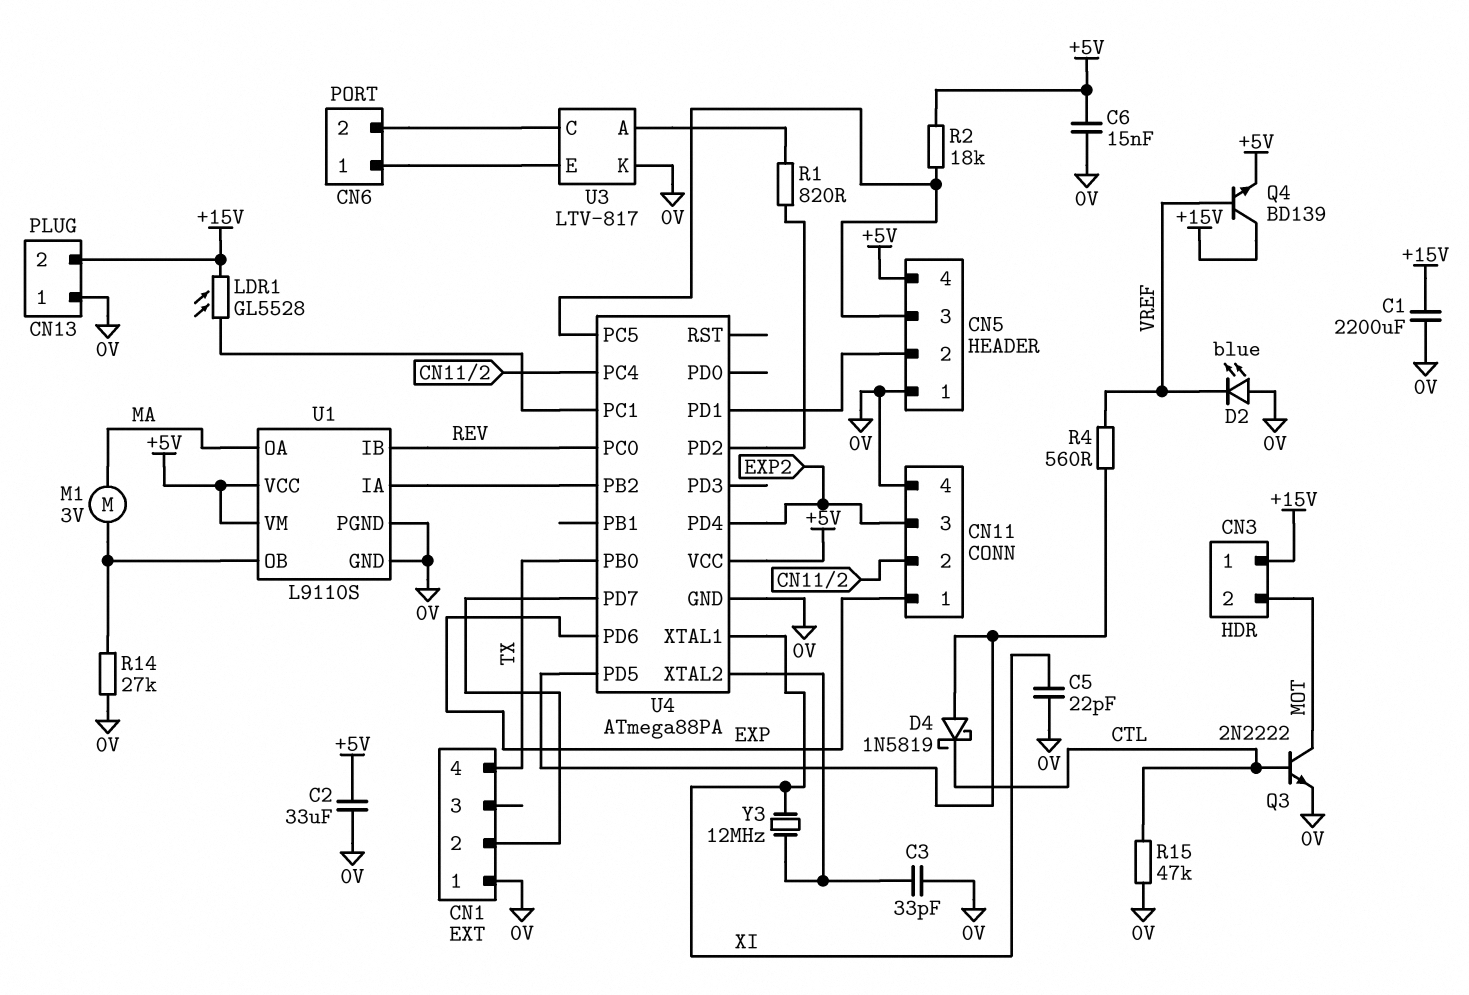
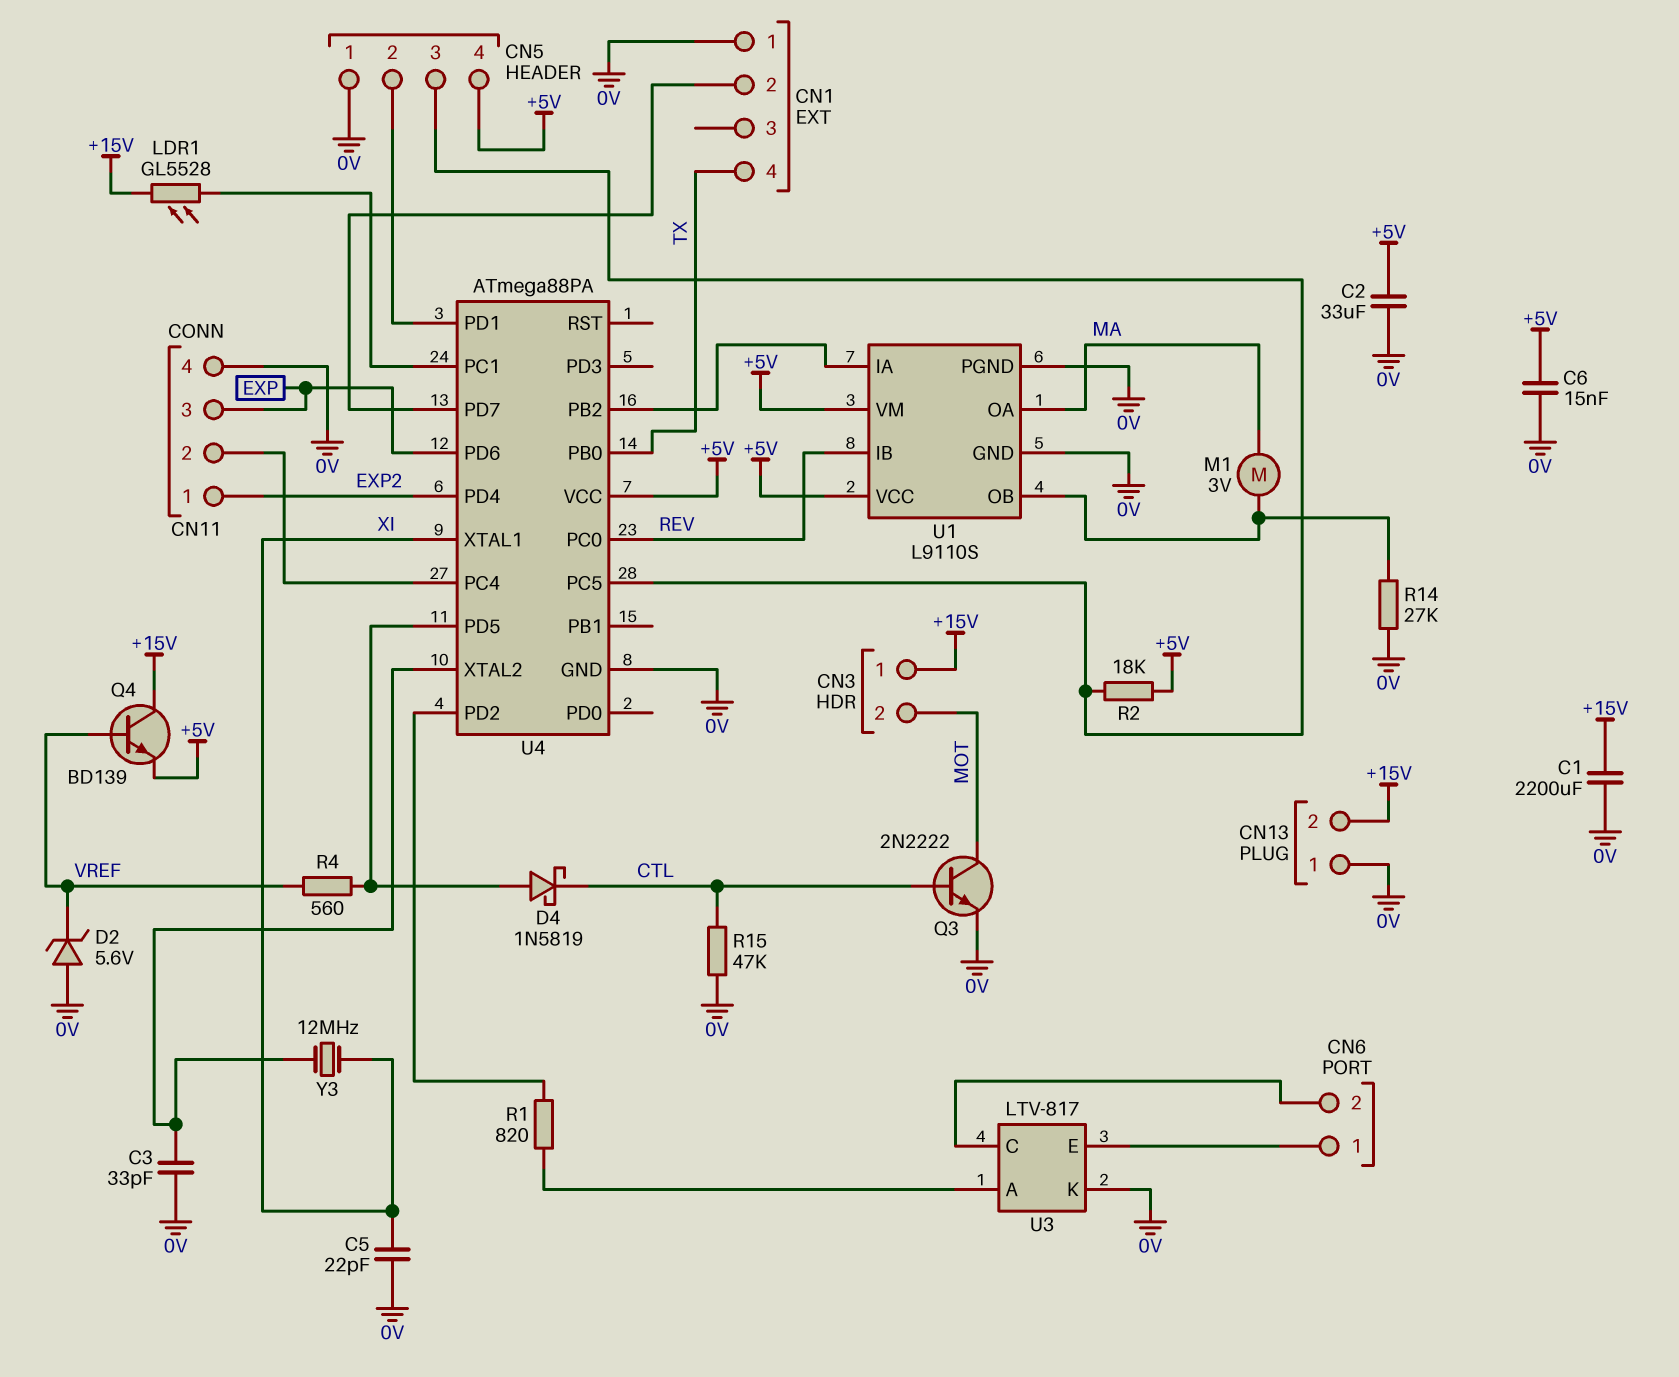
CN11 pin 1: EXP -> EXP2
CN11 pin 3: EXP2 -> EXP
D2: LED blue (A 0V, K VREF) -> zener 5.6V (A 0V, K VREF)

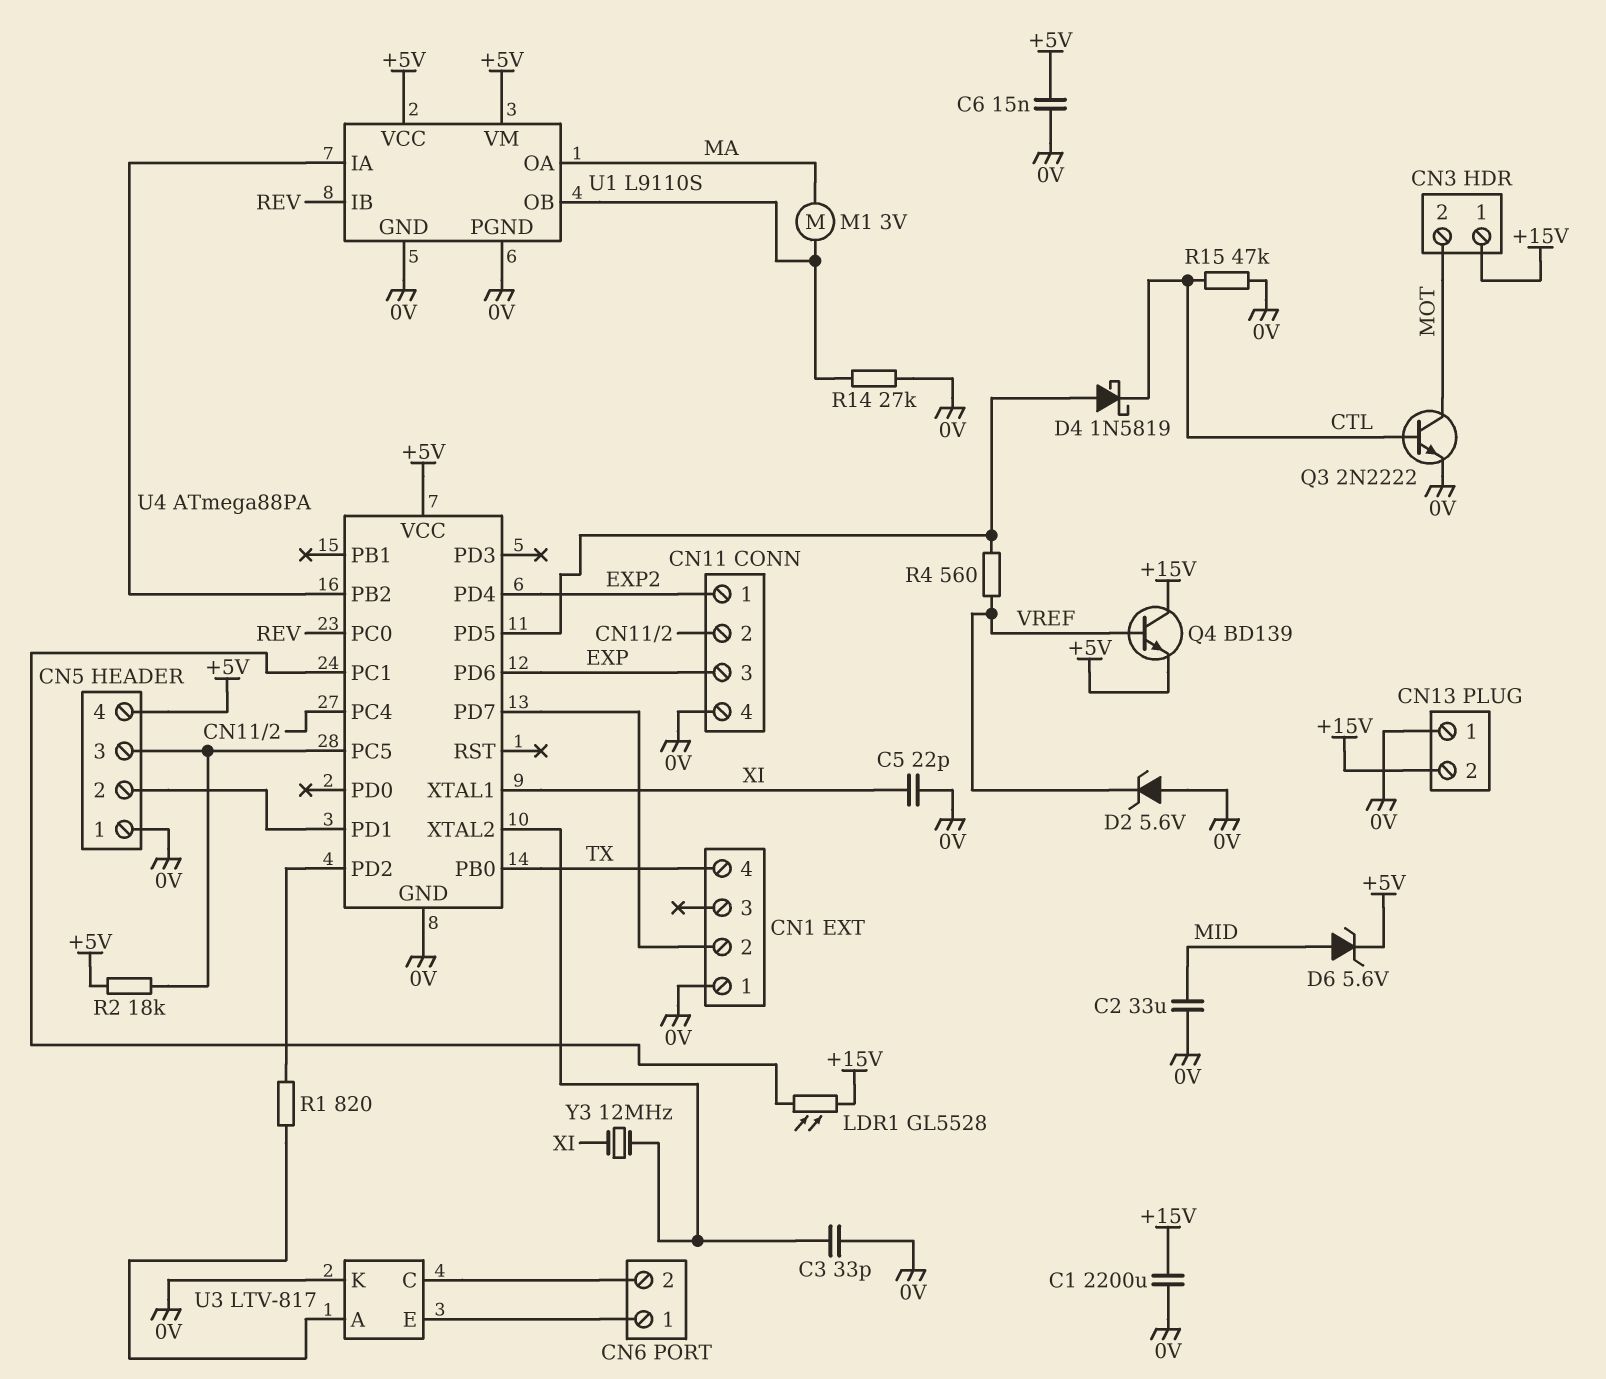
C2: 33uF (+5V, 0V) -> 33uF (0V, MID)
D6: none -> zener 5.6V (A MID, K +5V)

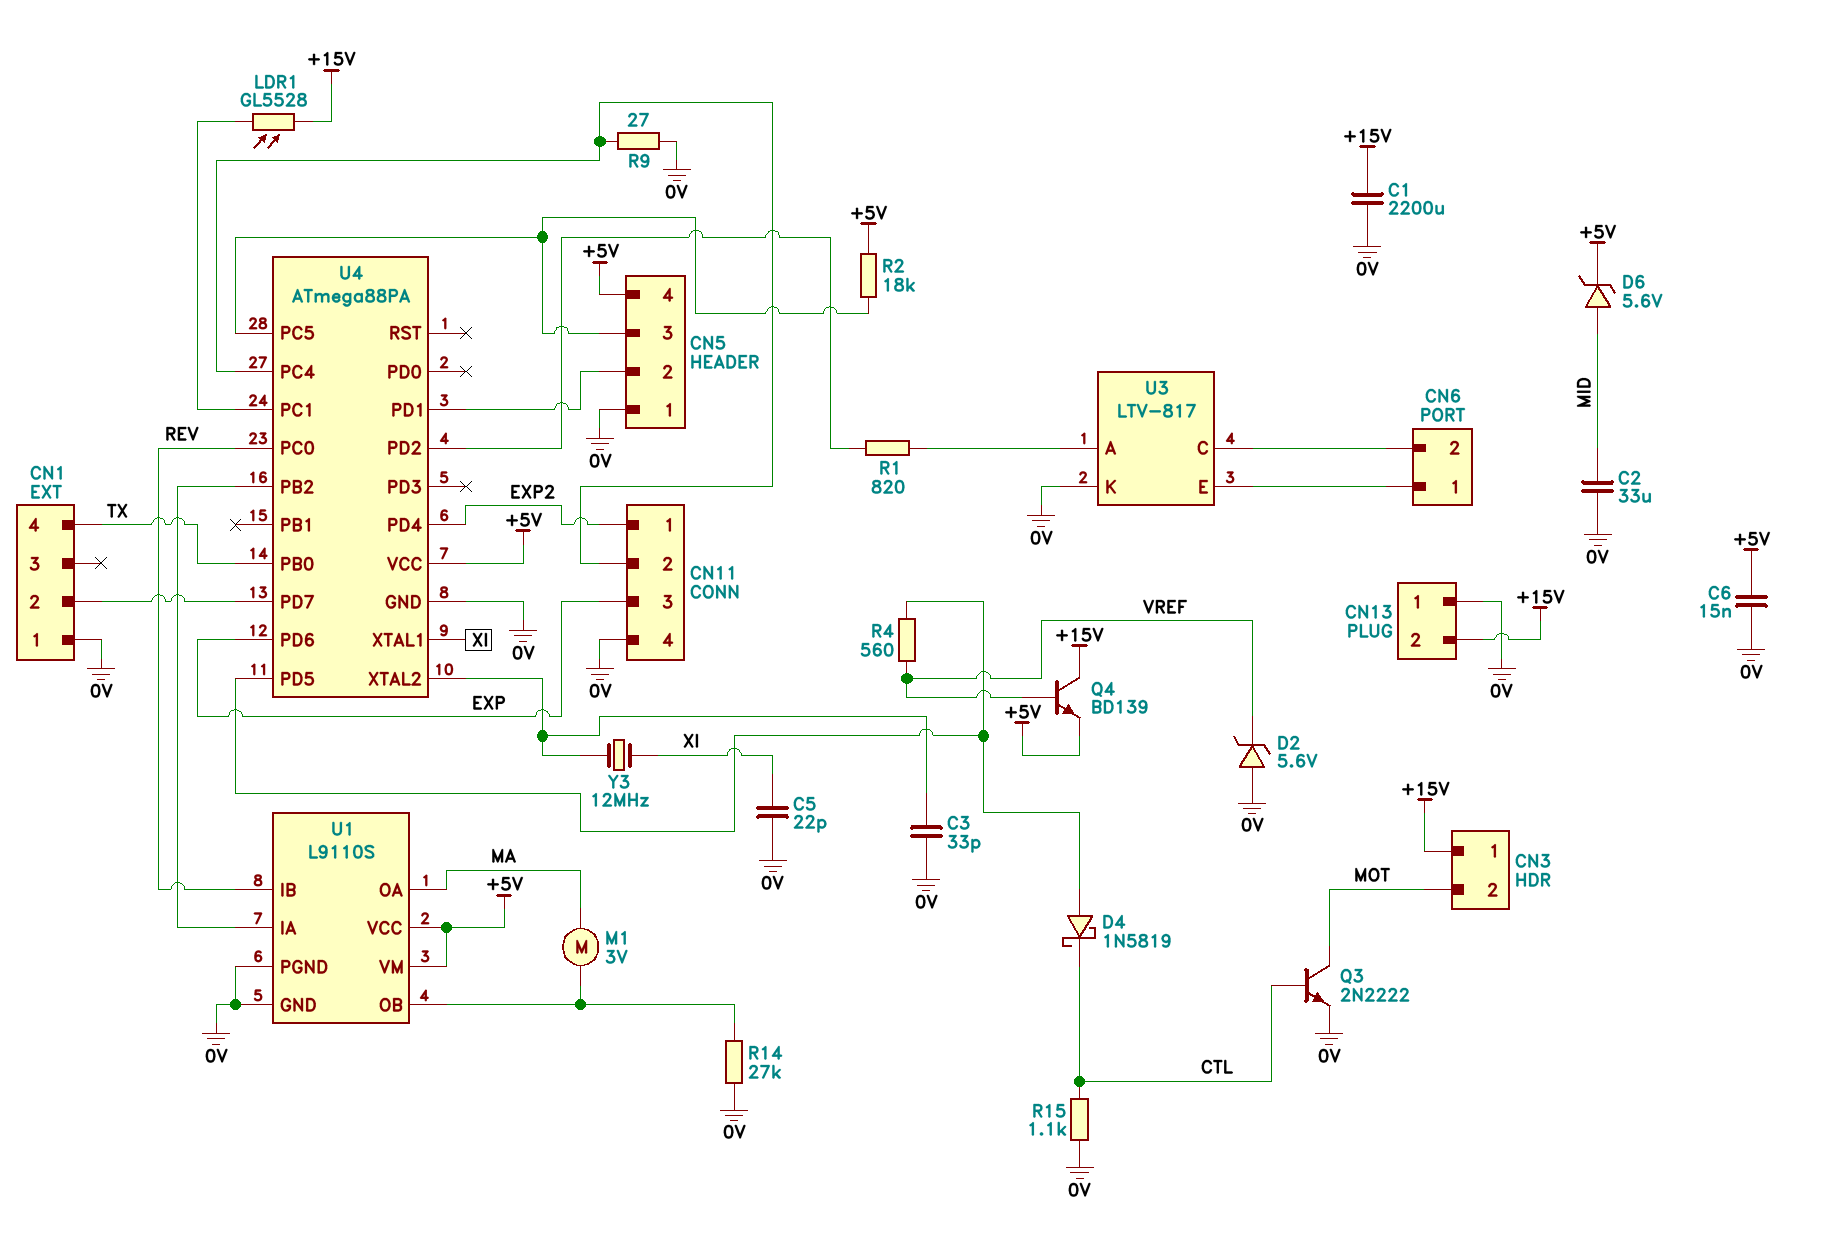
R9: none -> 27 (0V, CN11/2)
R15: 47k (0V, CTL) -> 1.1k (0V, CTL)

